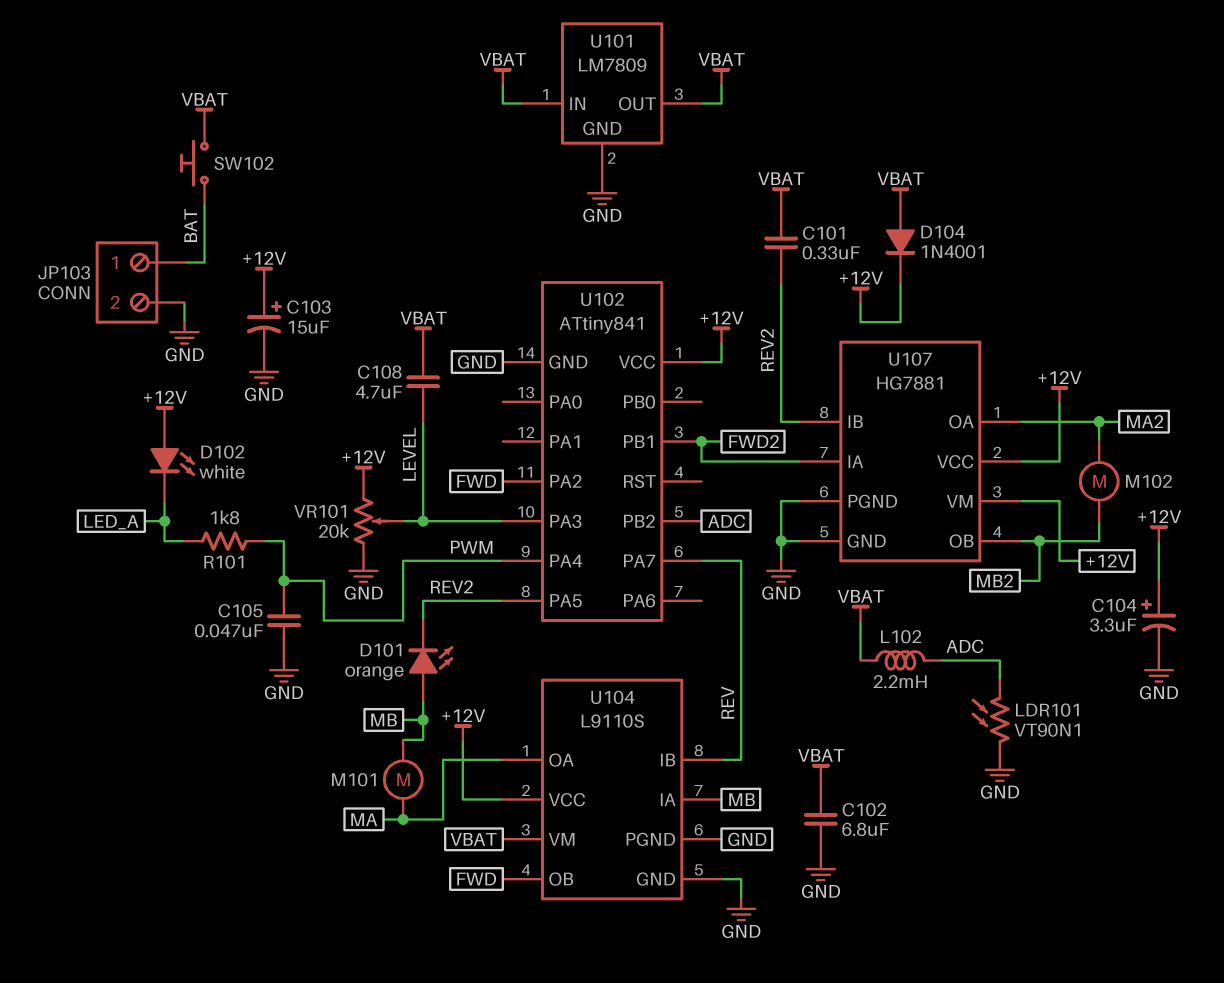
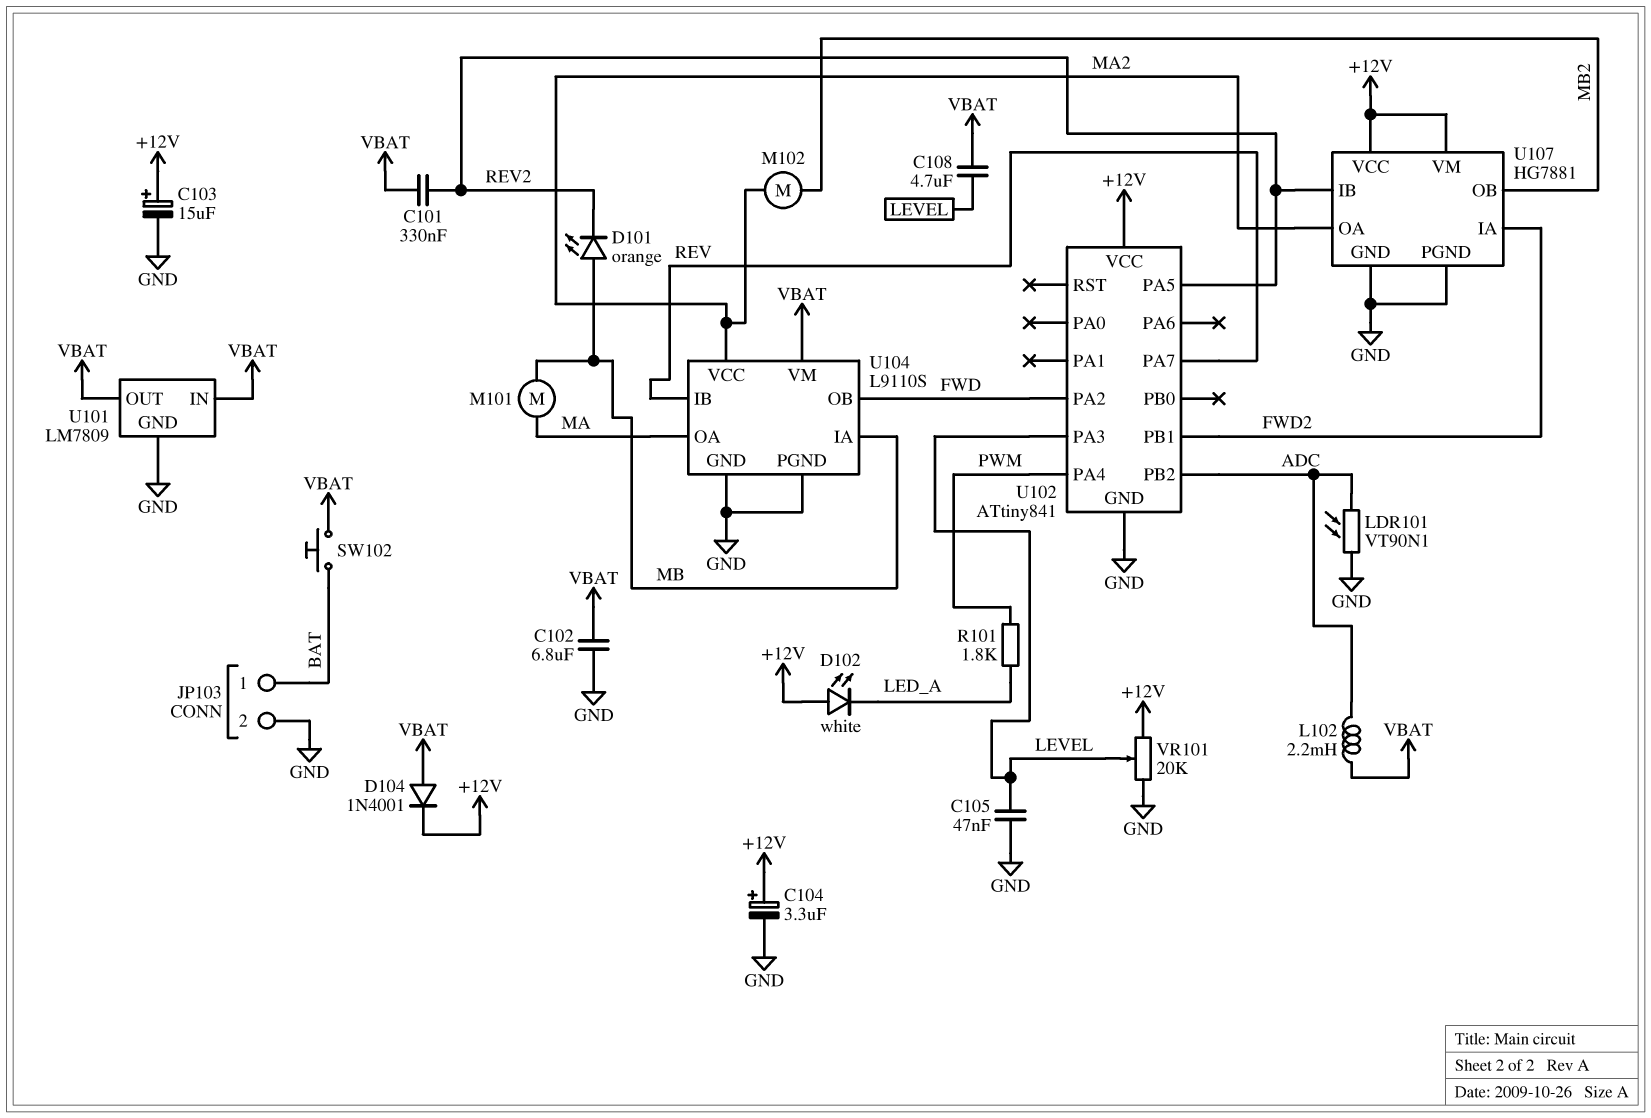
C105: 47nF (GND, PWM) -> 47nF (GND, LEVEL)
U104 pin VCC: +12V -> MA2

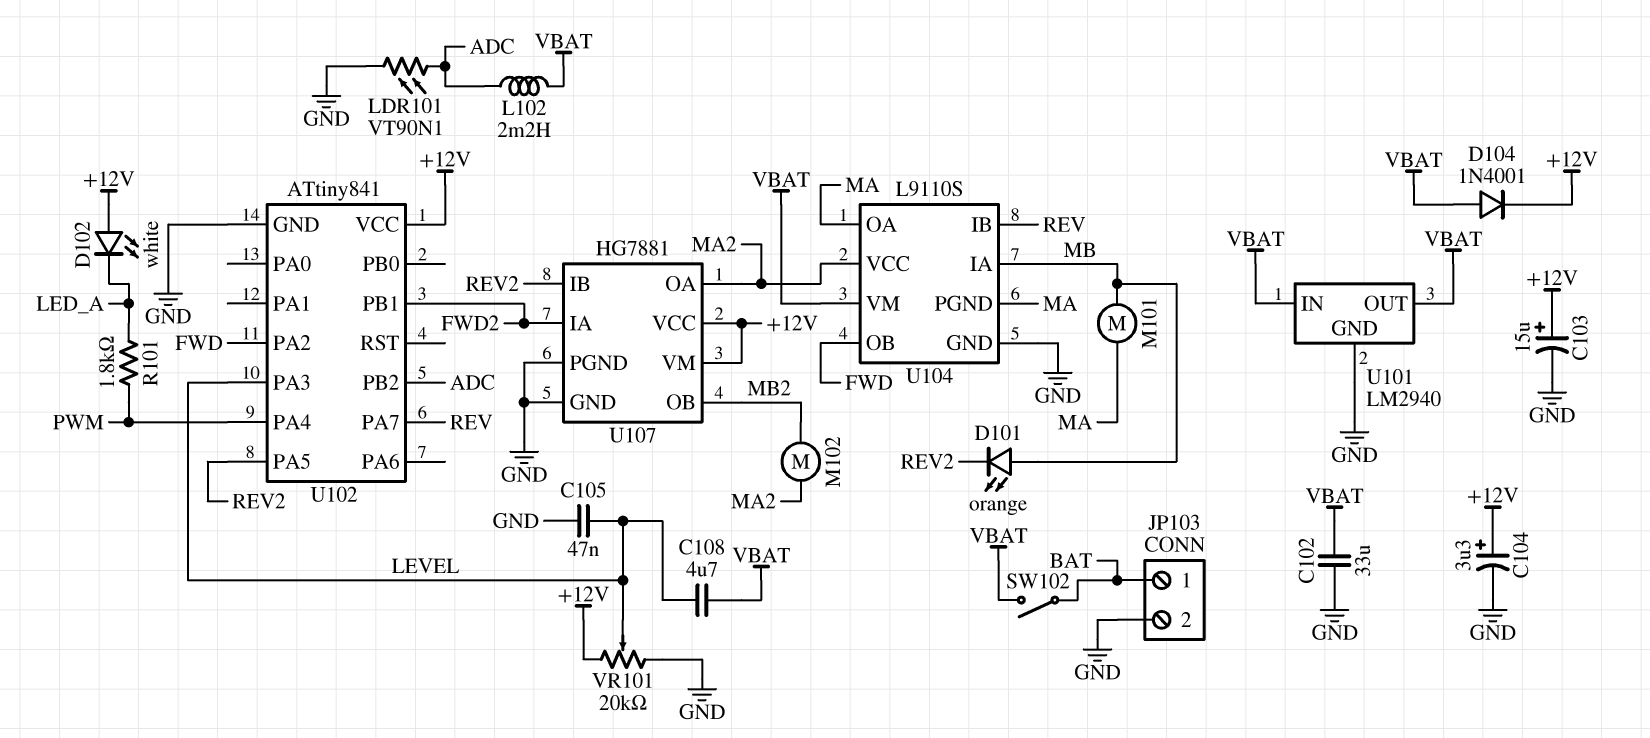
C101: 330nF (REV2, VBAT) -> none
C102: 6.8uF (GND, VBAT) -> 33uF (GND, VBAT)
SW102: button (BAT, VBAT) -> switch (BAT, VBAT)
U101: LM7809 -> LM2940
U104 pin PGND: GND -> MA

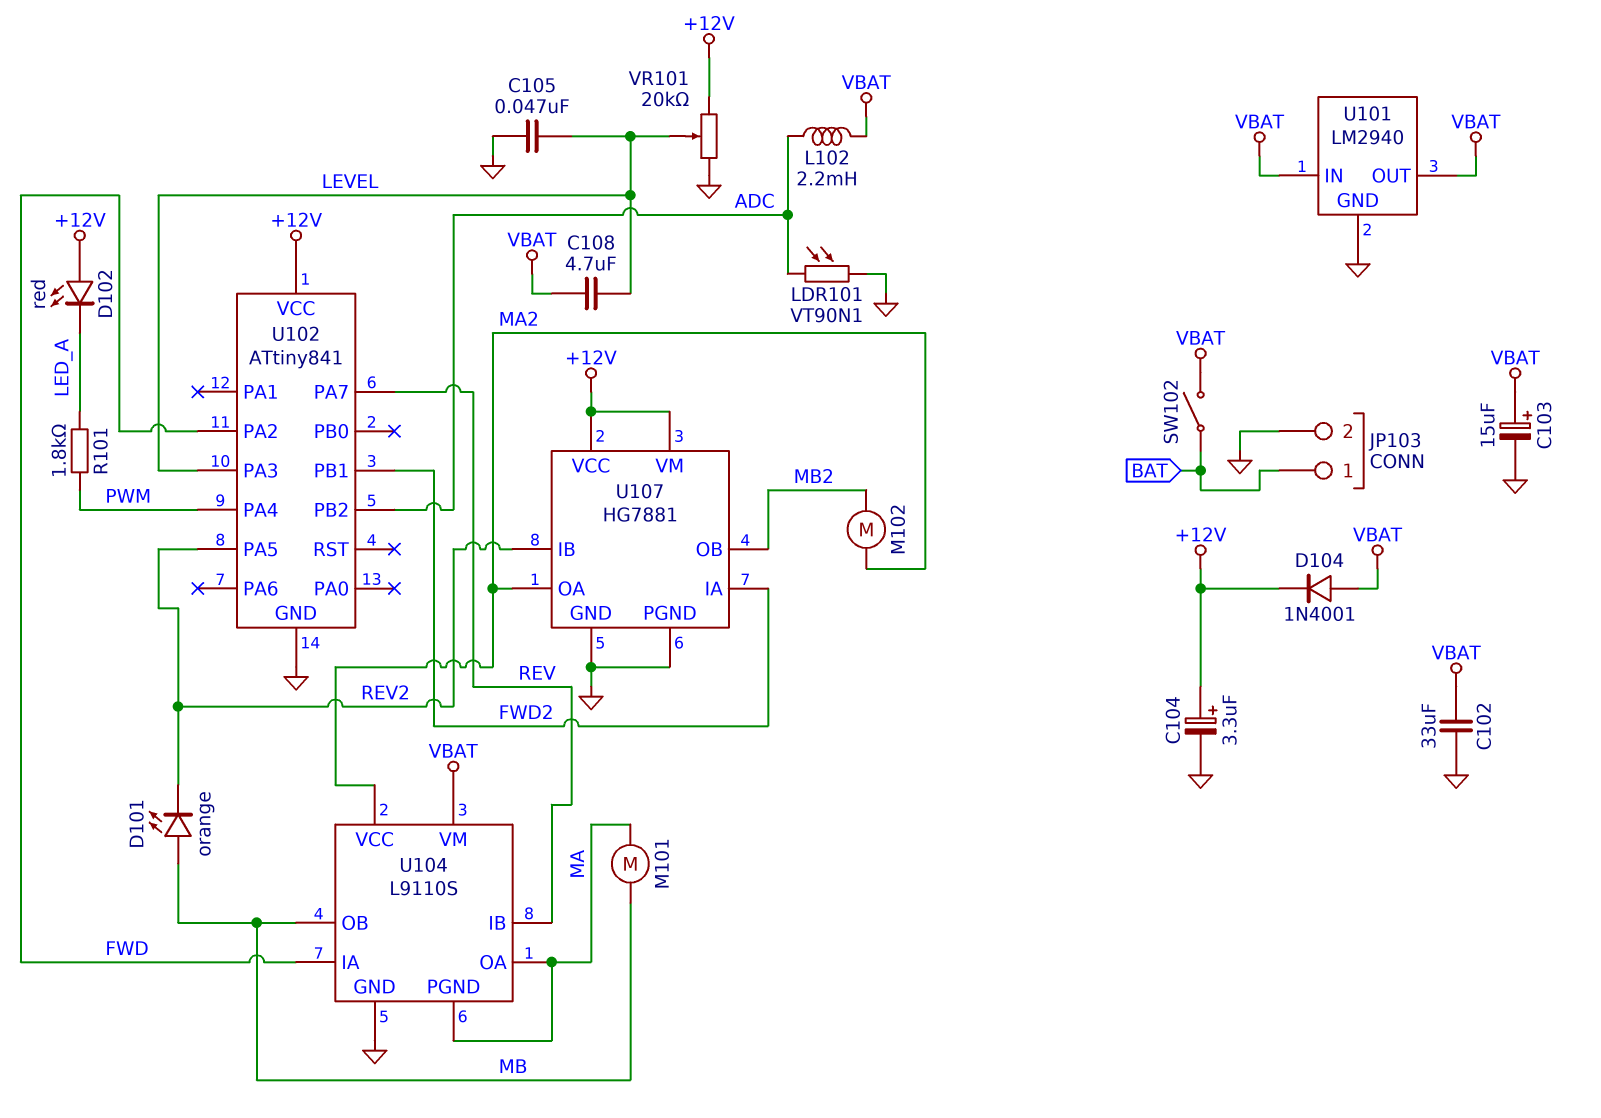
C103: 15uF (plus +12V, minus GND) -> 15uF (plus VBAT, minus GND)
D102: LED white (A +12V, K LED_A) -> LED red (A +12V, K LED_A)
U104 pin IA: MB -> FWD
U104 pin OB: FWD -> MB

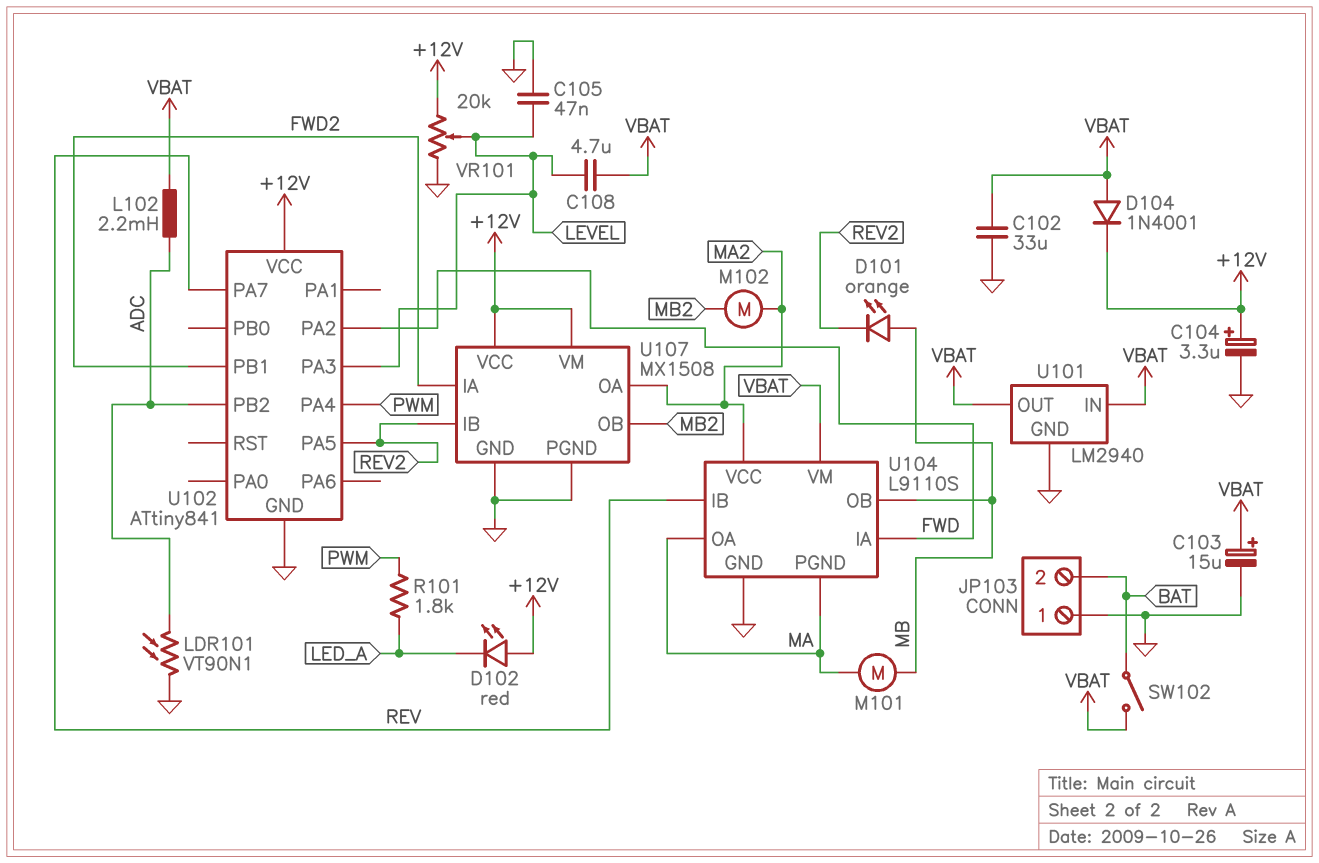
JP103 pin 1: BAT -> GND
JP103 pin 2: GND -> BAT
U107: HG7881 -> MX1508

